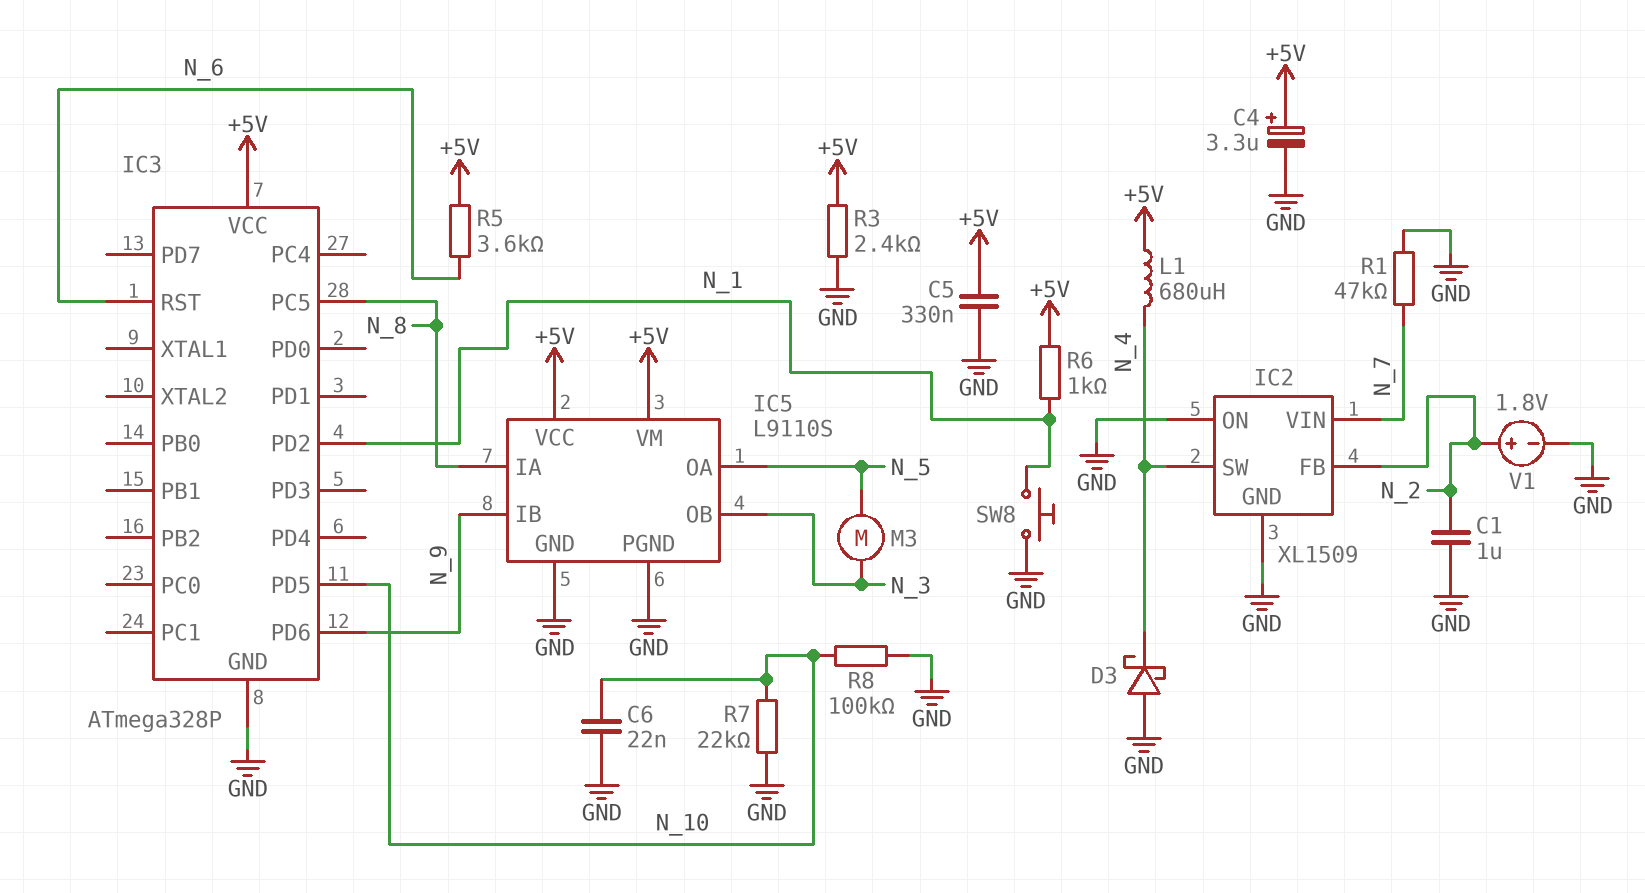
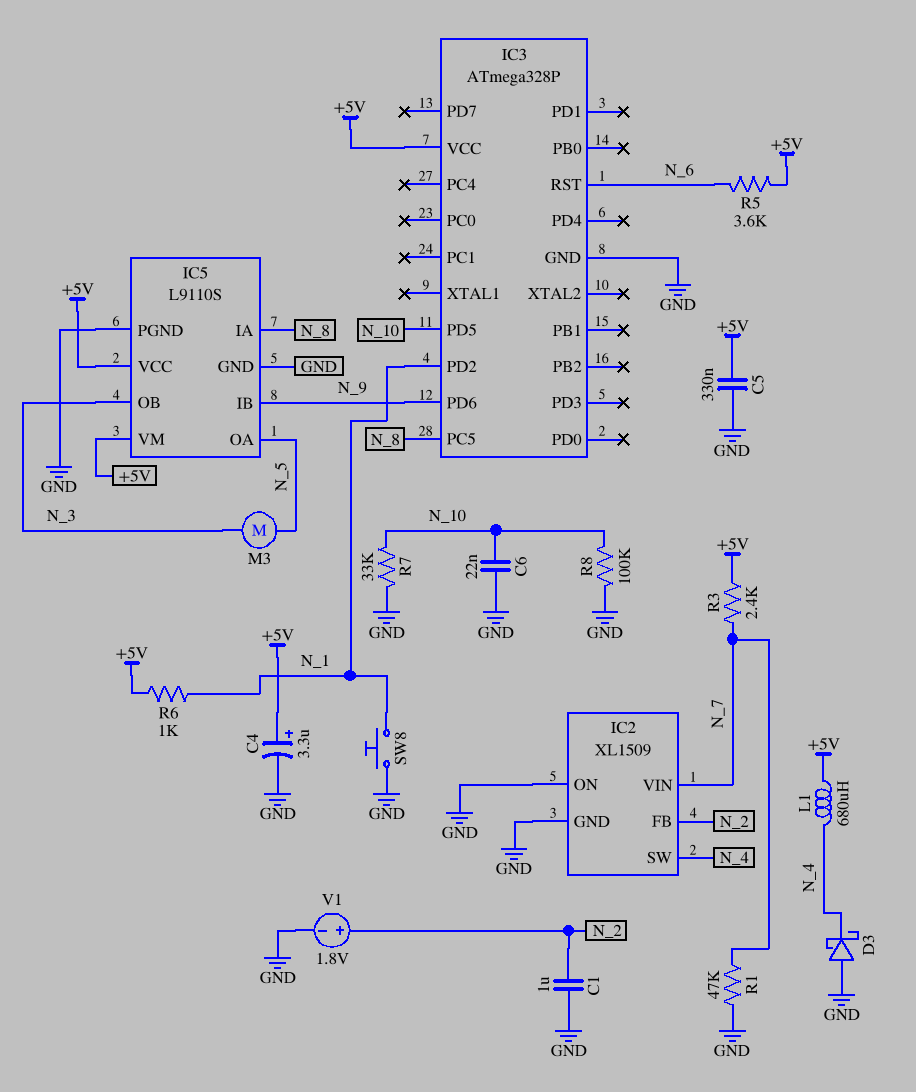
R3: 2.4k (+5V, GND) -> 2.4k (+5V, N_7)
R7: 22k (GND, N_10) -> 33k (GND, N_10)

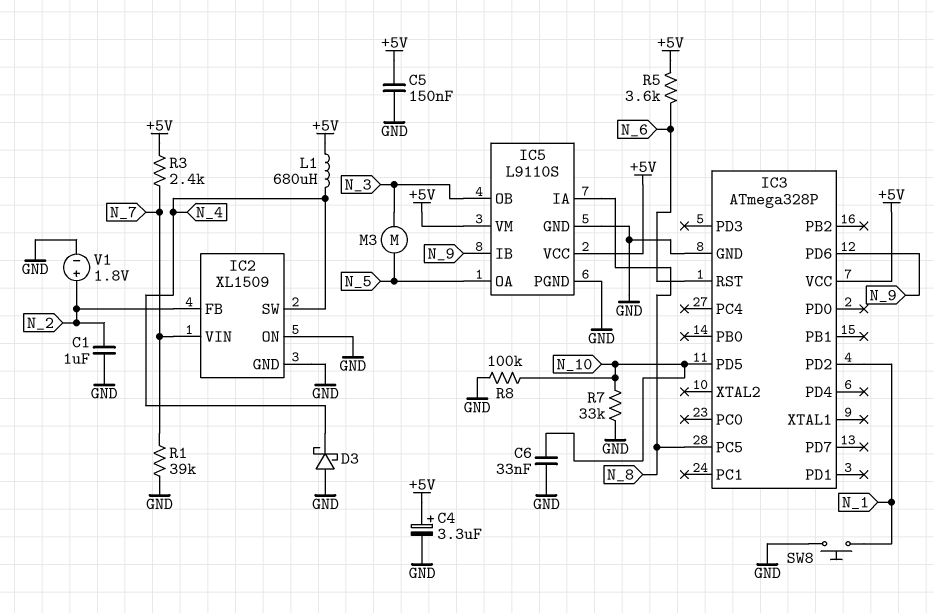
C5: 330nF (+5V, GND) -> 150nF (+5V, GND)
C6: 22nF (GND, N_10) -> 33nF (GND, N_10)
R1: 47k (GND, N_7) -> 39k (GND, N_7)
R6: 1k (+5V, N_1) -> none

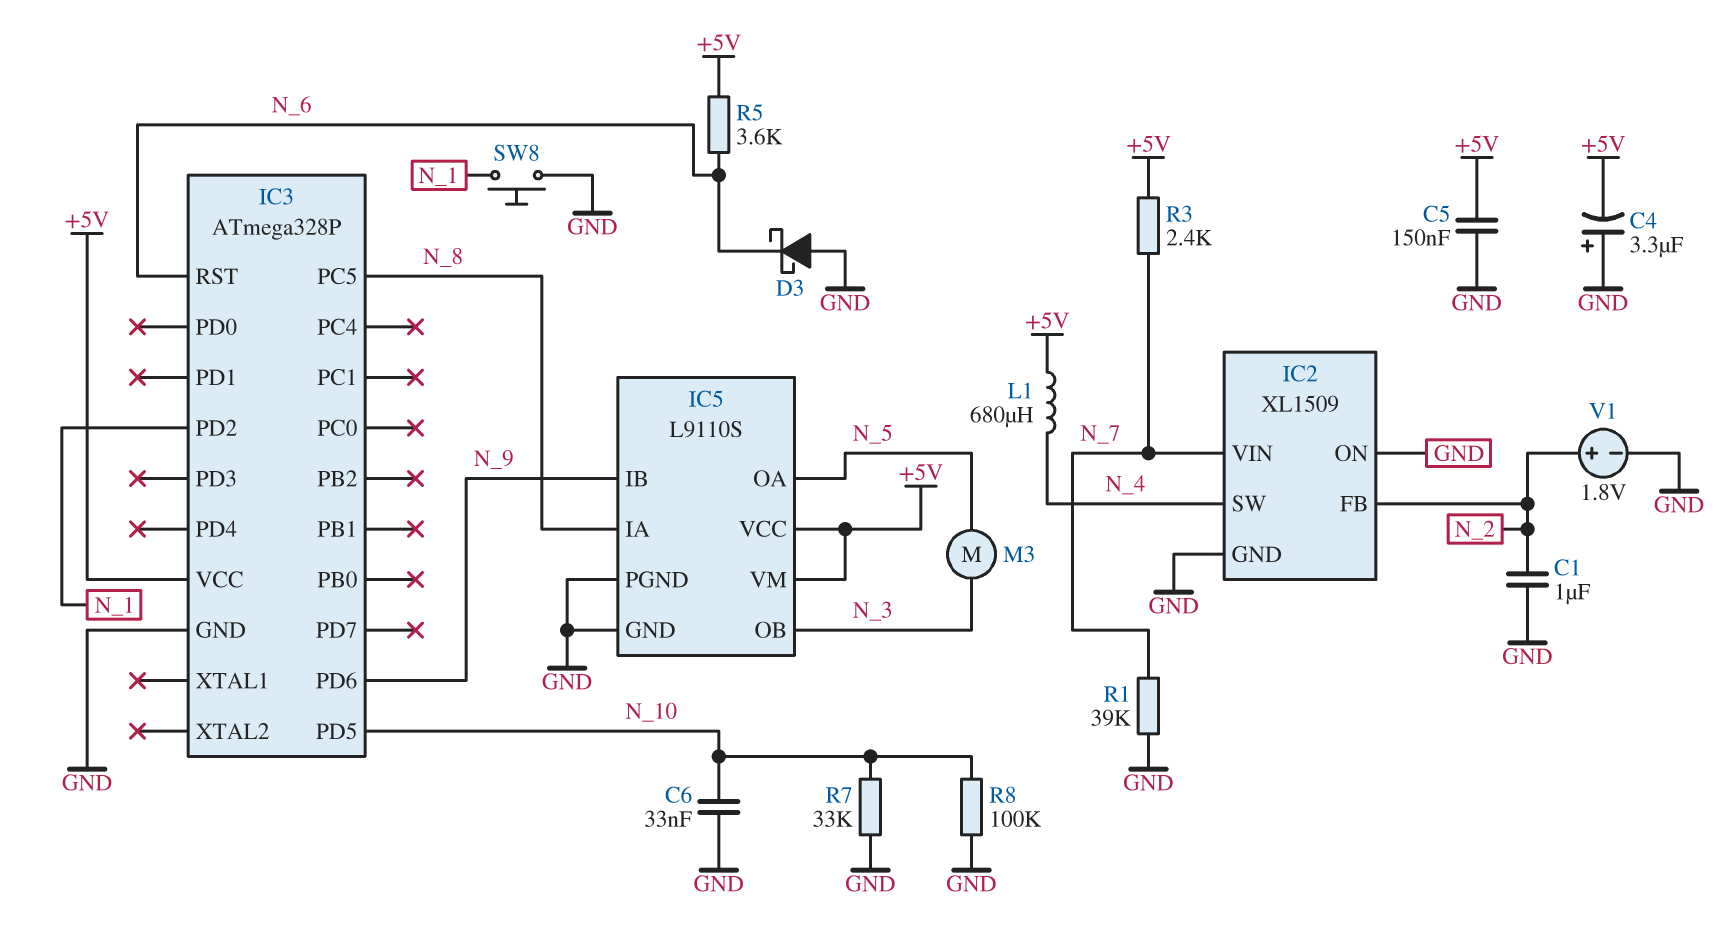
C4: 3.3uF (plus +5V, minus GND) -> 3.3uF (plus GND, minus +5V)
D3: schottky (A GND, K N_4) -> schottky (A GND, K N_6)

